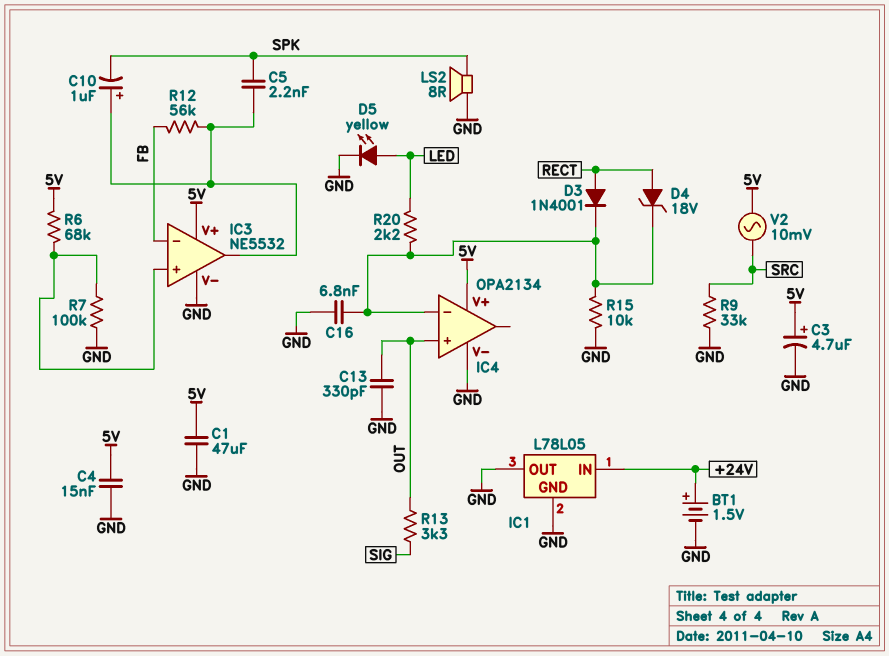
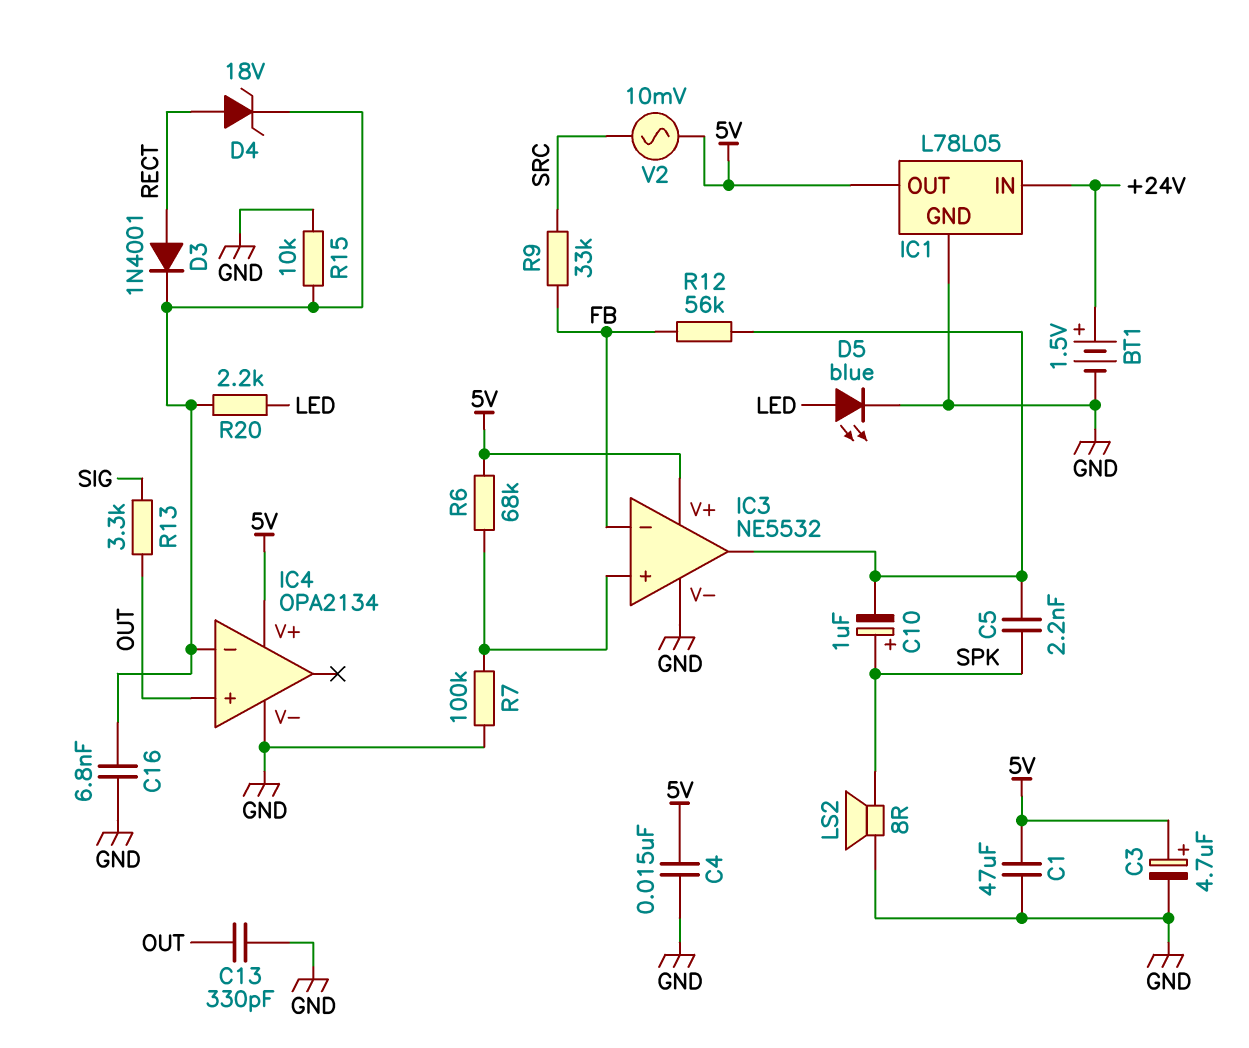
C10: 1uF (plus IC3/out, minus SPK) -> 1uF (plus SPK, minus IC3/out)
D5: LED yellow (A LED, K GND) -> LED blue (A LED, K GND)
IC1 pin OUT: GND -> 5V
R9: 33k (GND, SRC) -> 33k (FB, SRC)

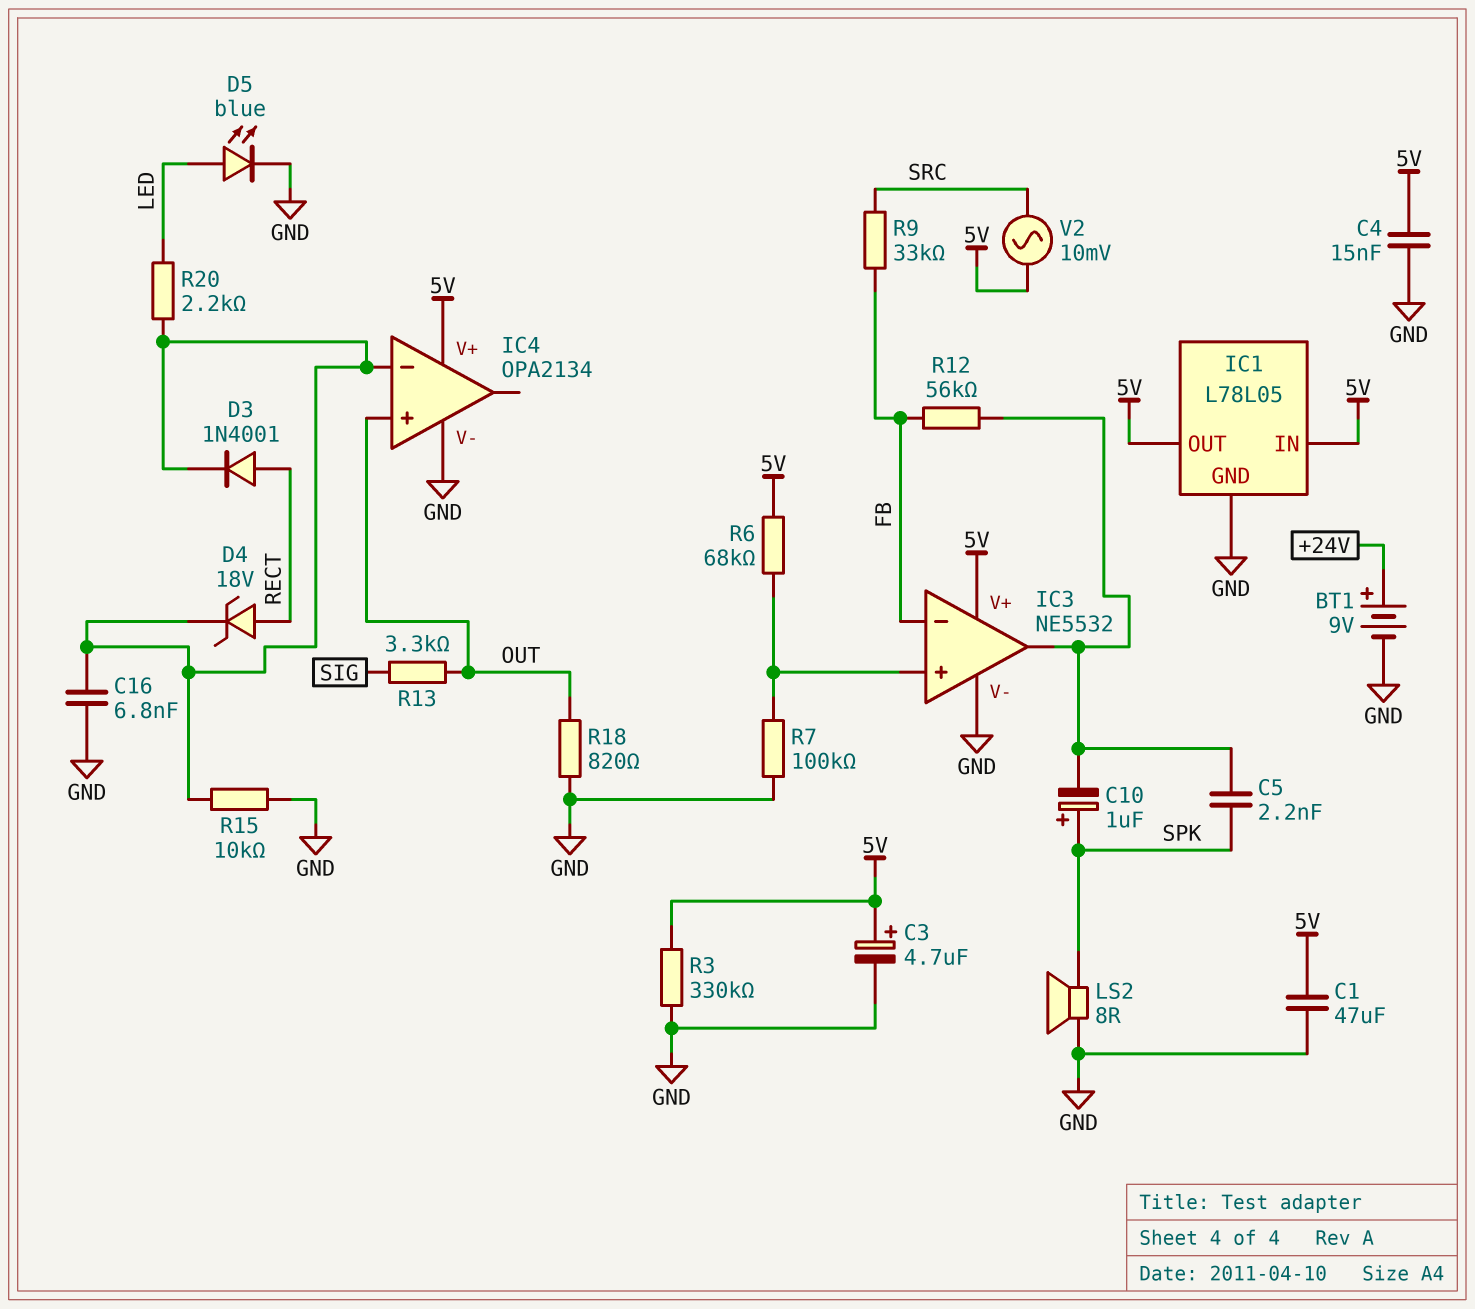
BT1: 1.5V (plus +24V, minus GND) -> 9V (plus +24V, minus GND)
C13: 330pF (GND, OUT) -> none
IC1 pin IN: +24V -> 5V
R3: none -> 330k (5V, GND)
R18: none -> 820 (GND, OUT)

